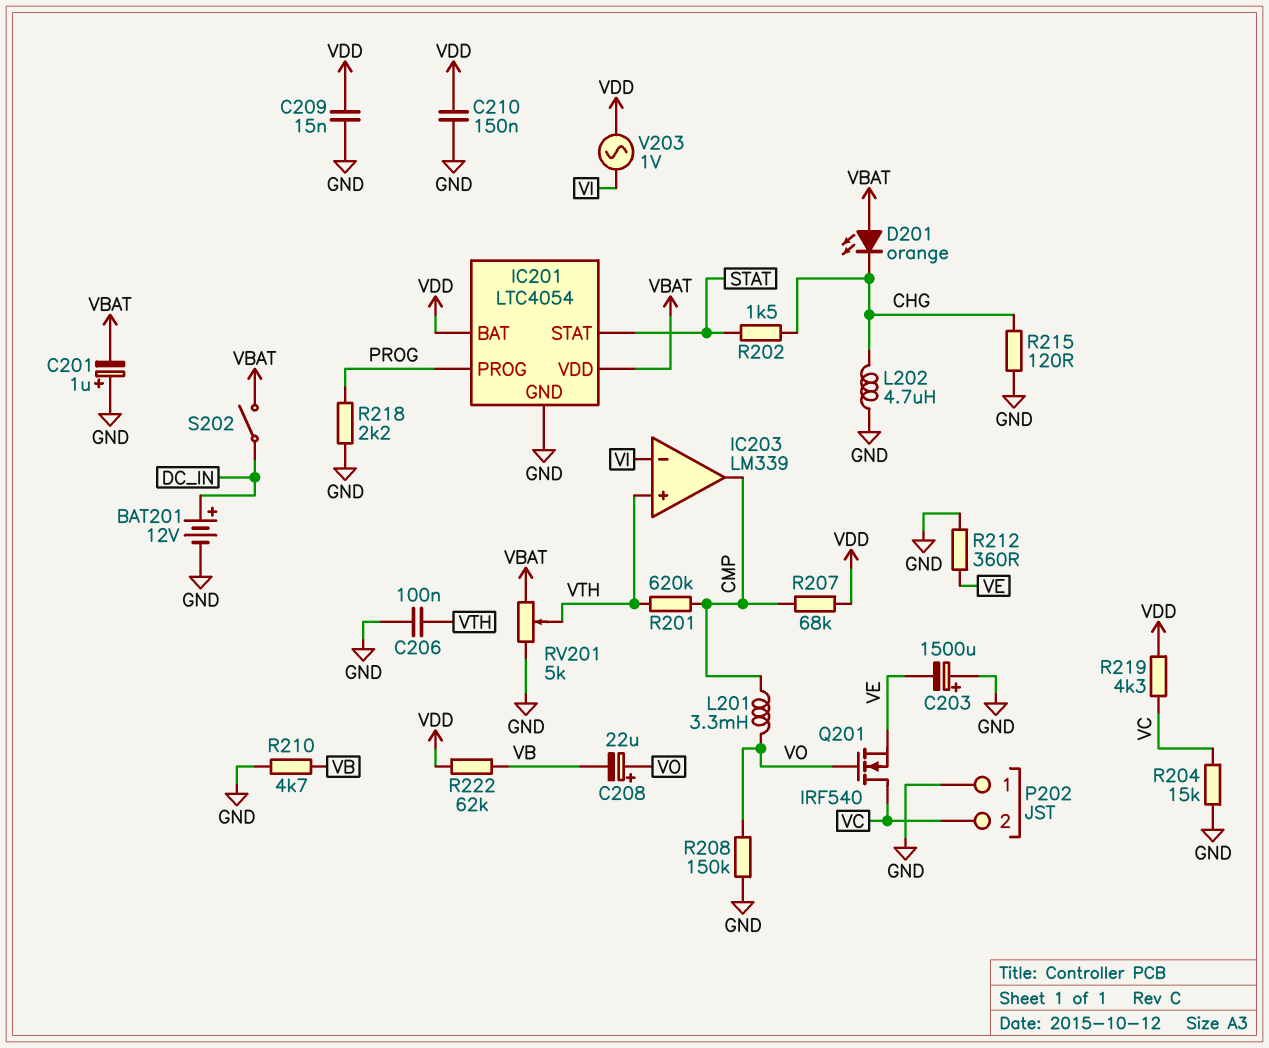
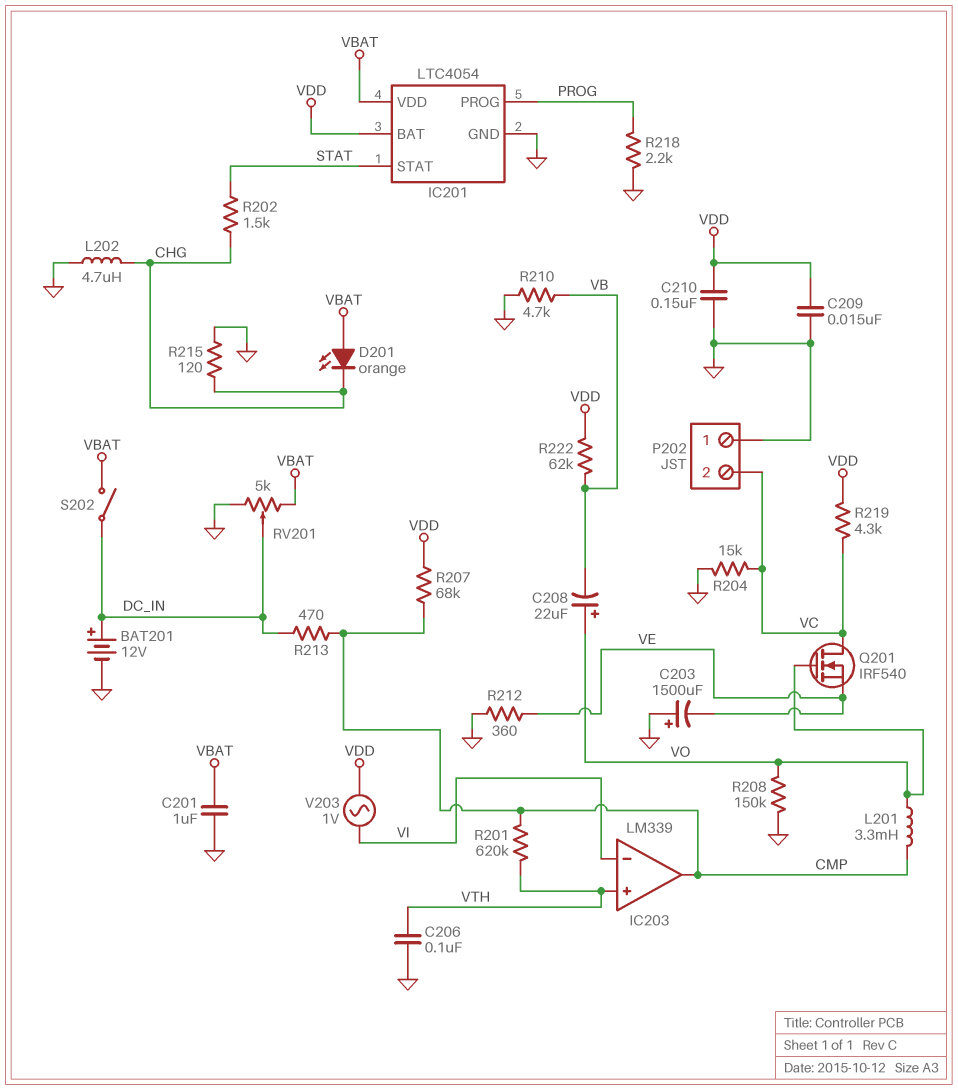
C201: 1uF (plus GND, minus VBAT) -> 1uF (GND, VBAT)
R213: none -> 470 (CMP, DC_IN)
RV201: 5k (GND, VBAT, wiper VTH) -> 5k (GND, VBAT, wiper DC_IN)

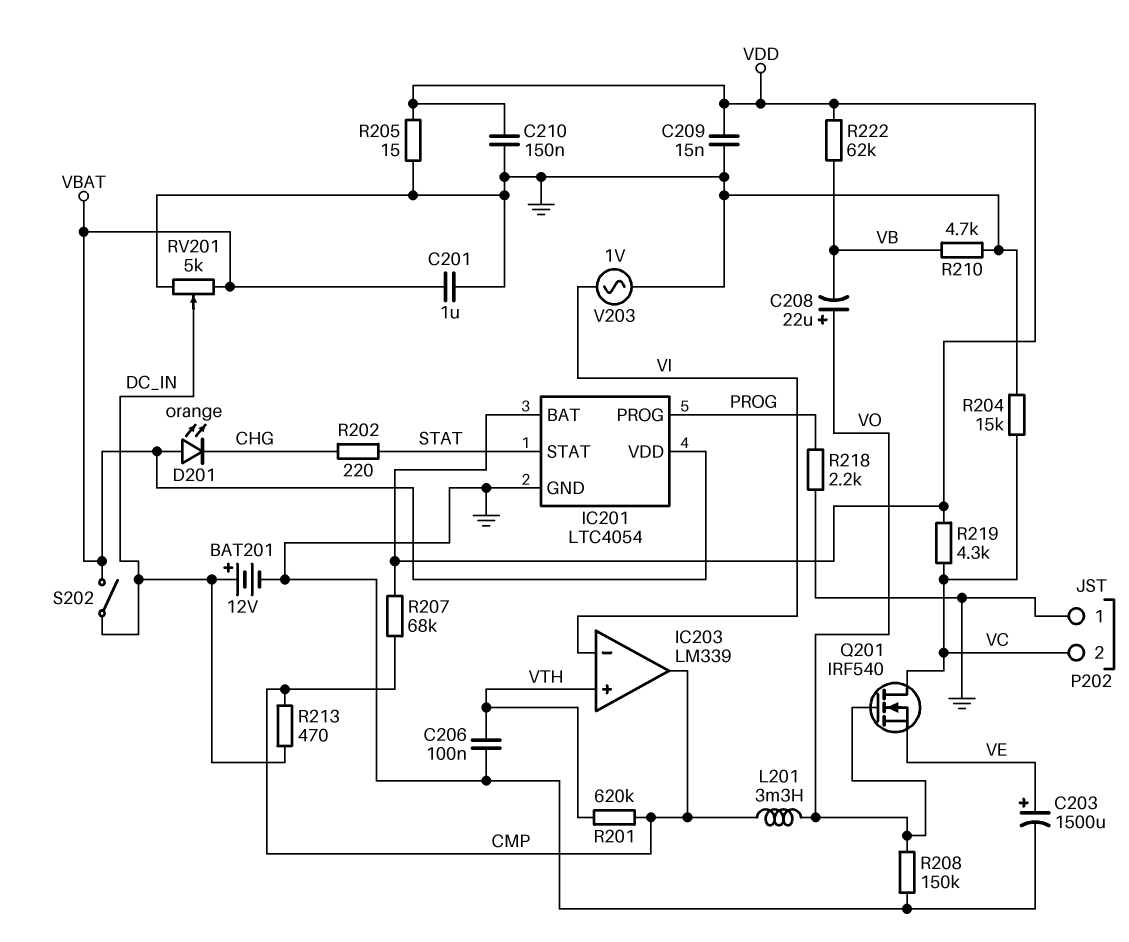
C203: 1500uF (plus GND, minus VE) -> 1500uF (plus VE, minus GND)
L202: 4.7uH (CHG, GND) -> none
R202: 1.5k (CHG, STAT) -> 220 (CHG, STAT)
R205: none -> 15 (GND, VDD)
R212: 360 (GND, VE) -> none
R215: 120 (CHG, GND) -> none
V203: AC 1V (VDD, VI) -> AC 1V (GND, VI)

